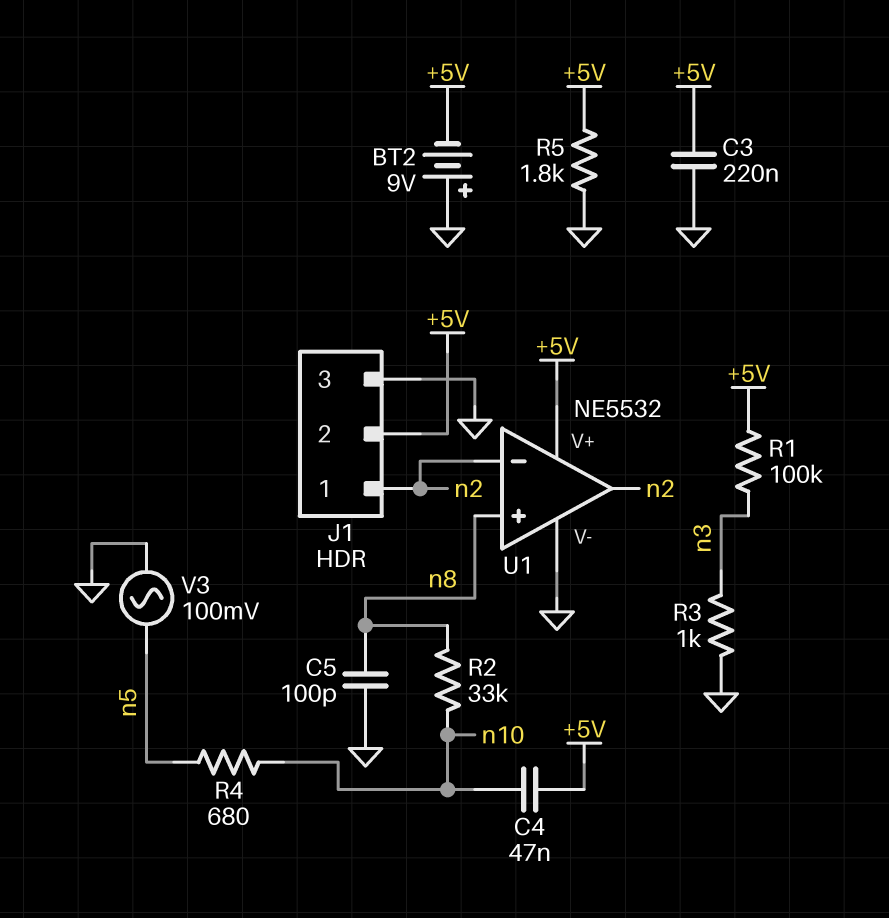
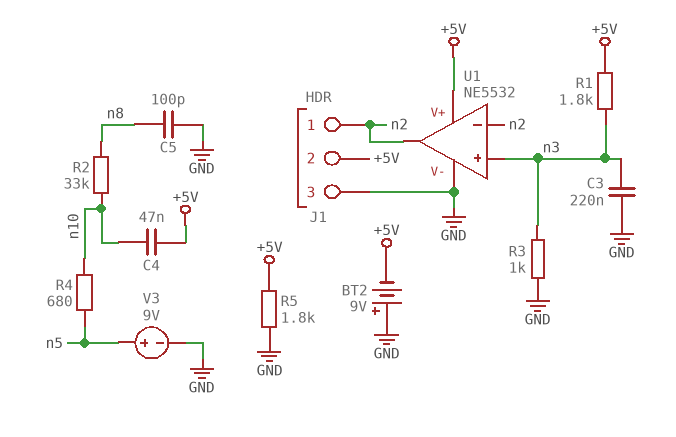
C3: 220nF (+5V, GND) -> 220nF (GND, n3)
R1: 100k (+5V, n3) -> 1.8k (+5V, n3)
U1 pin in+: n8 -> n3
V3: AC 100mV (GND, n5) -> 9V (plus n5, minus GND)

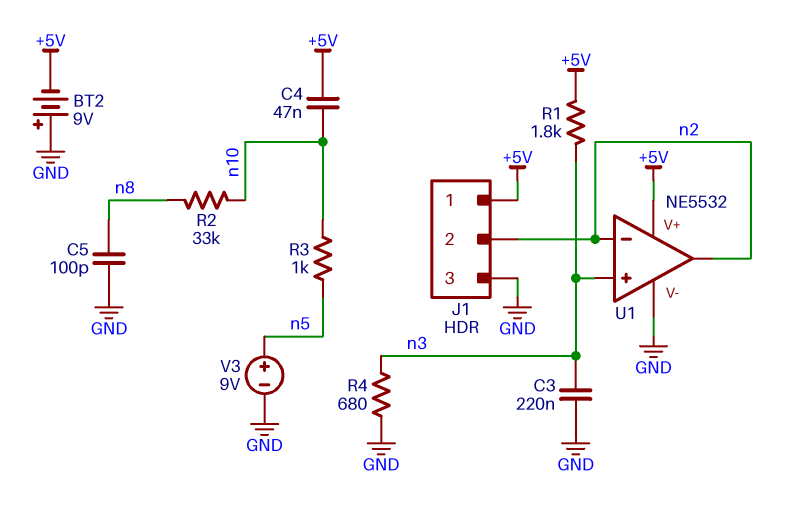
J1 pin 1: n2 -> +5V
J1 pin 2: +5V -> n2
R3: 1k (GND, n3) -> 1k (n5, n10)
R4: 680 (n5, n10) -> 680 (GND, n3)
R5: 1.8k (+5V, GND) -> none

